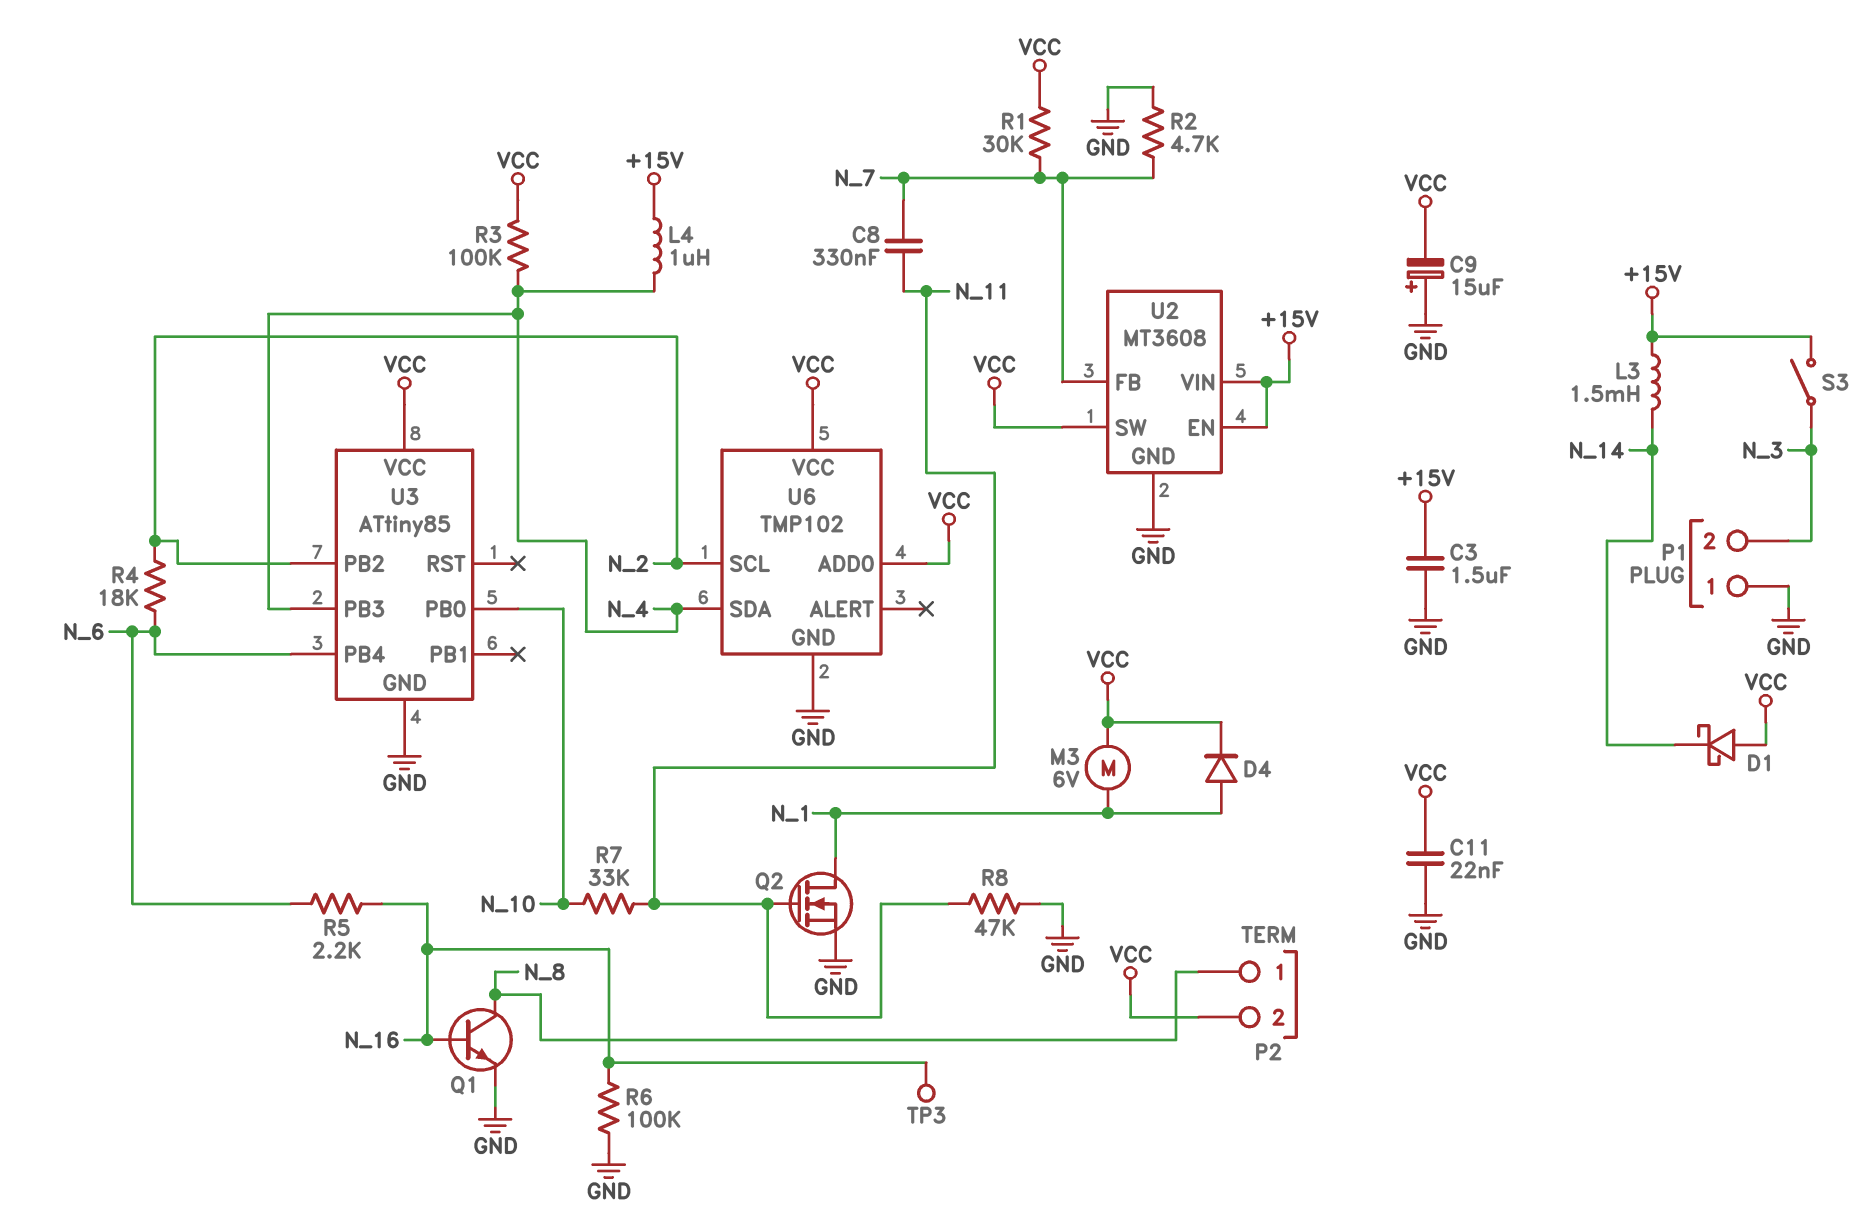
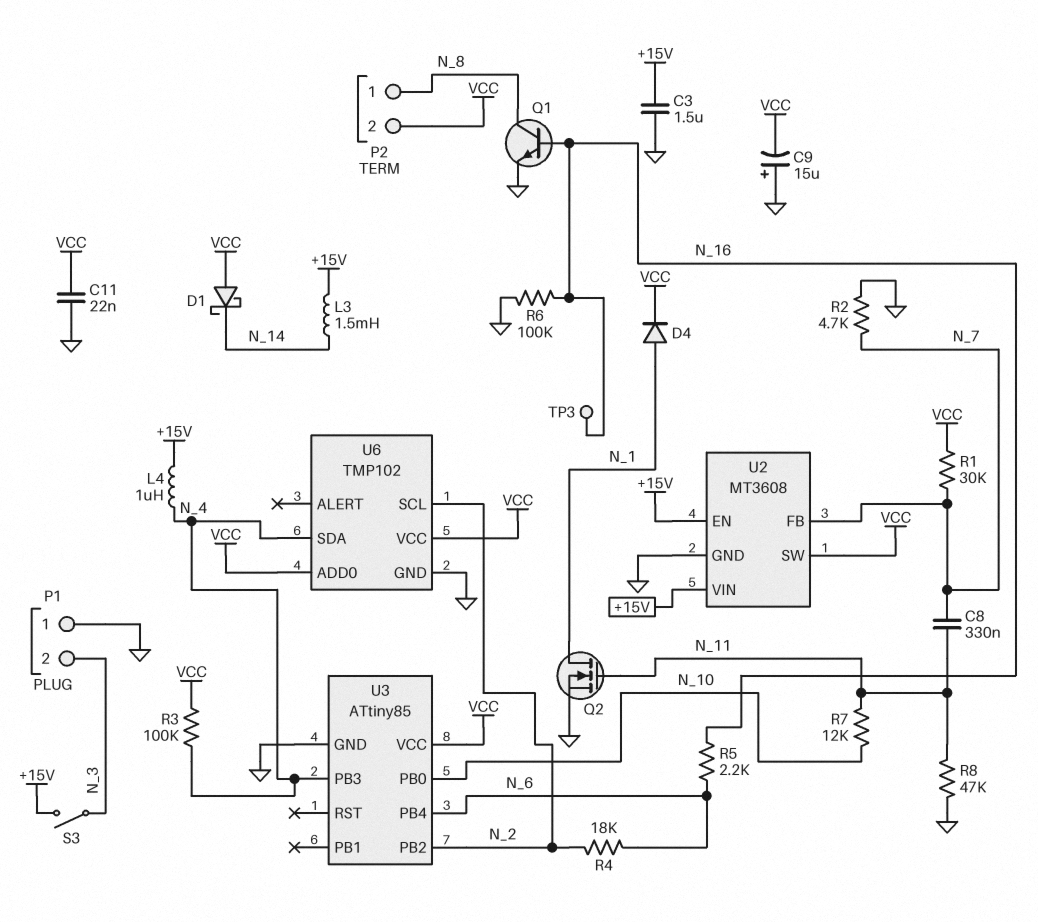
M3: motor 6V (N_1, VCC) -> none
R7: 33k (N_10, N_11) -> 12k (N_10, N_11)

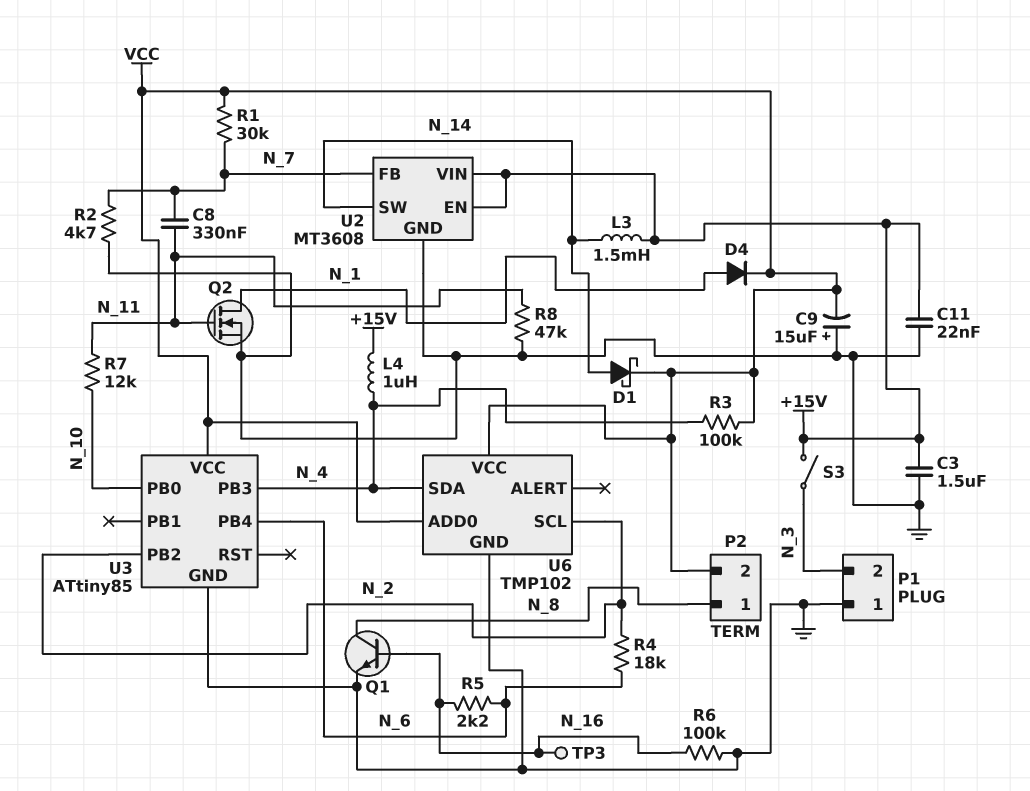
C11: 22nF (GND, VCC) -> 22nF (+15V, GND)
D1: schottky (A VCC, K N_14) -> schottky (A N_14, K VCC)
U2 pin SW: VCC -> N_14

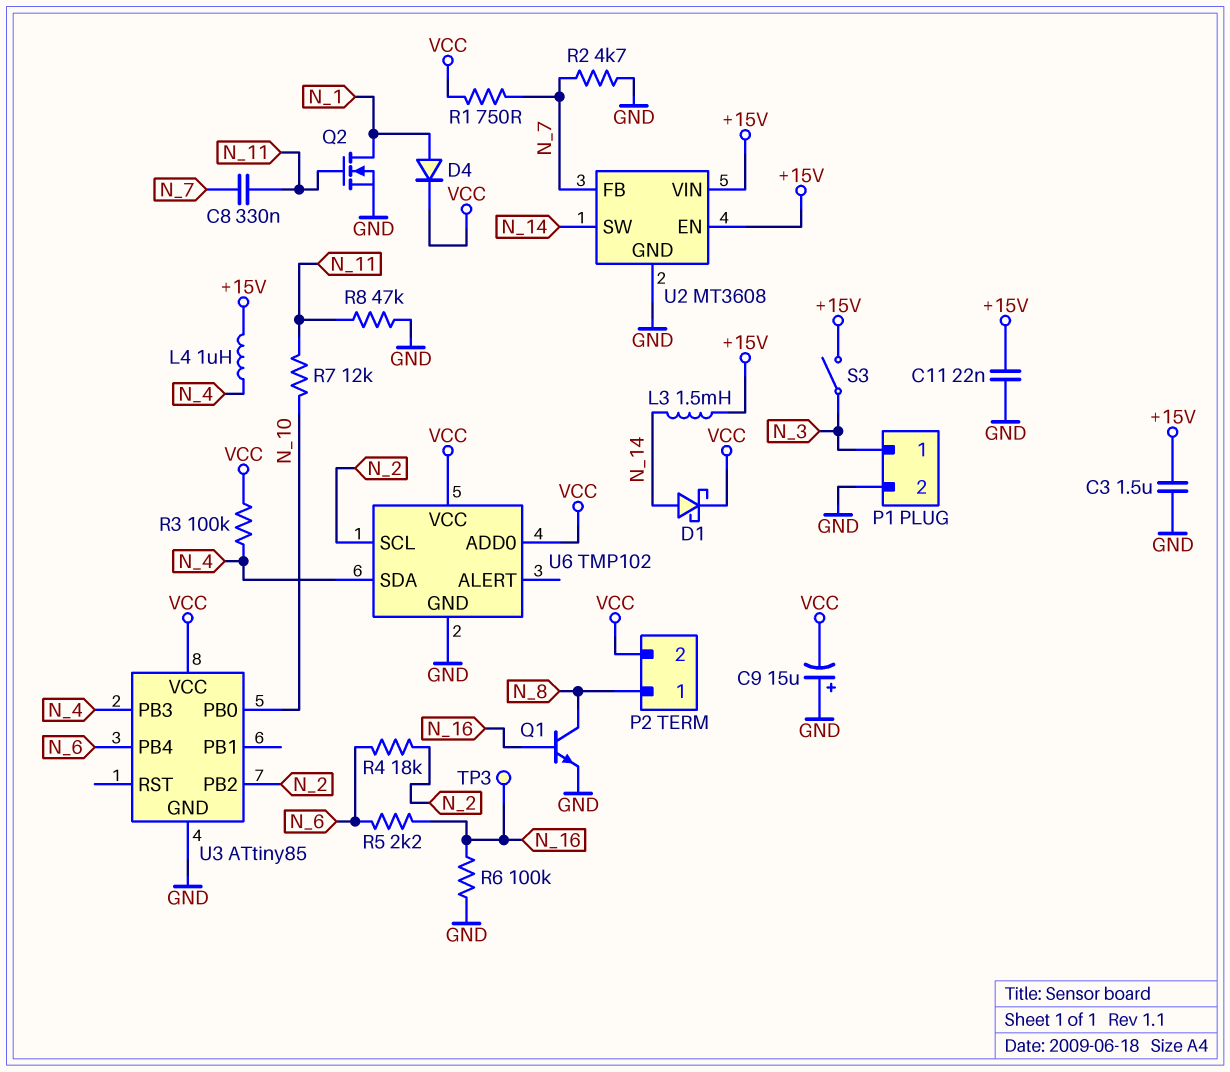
P1 pin 1: GND -> N_3
P1 pin 2: N_3 -> GND
R1: 30k (N_7, VCC) -> 750 (N_7, VCC)

